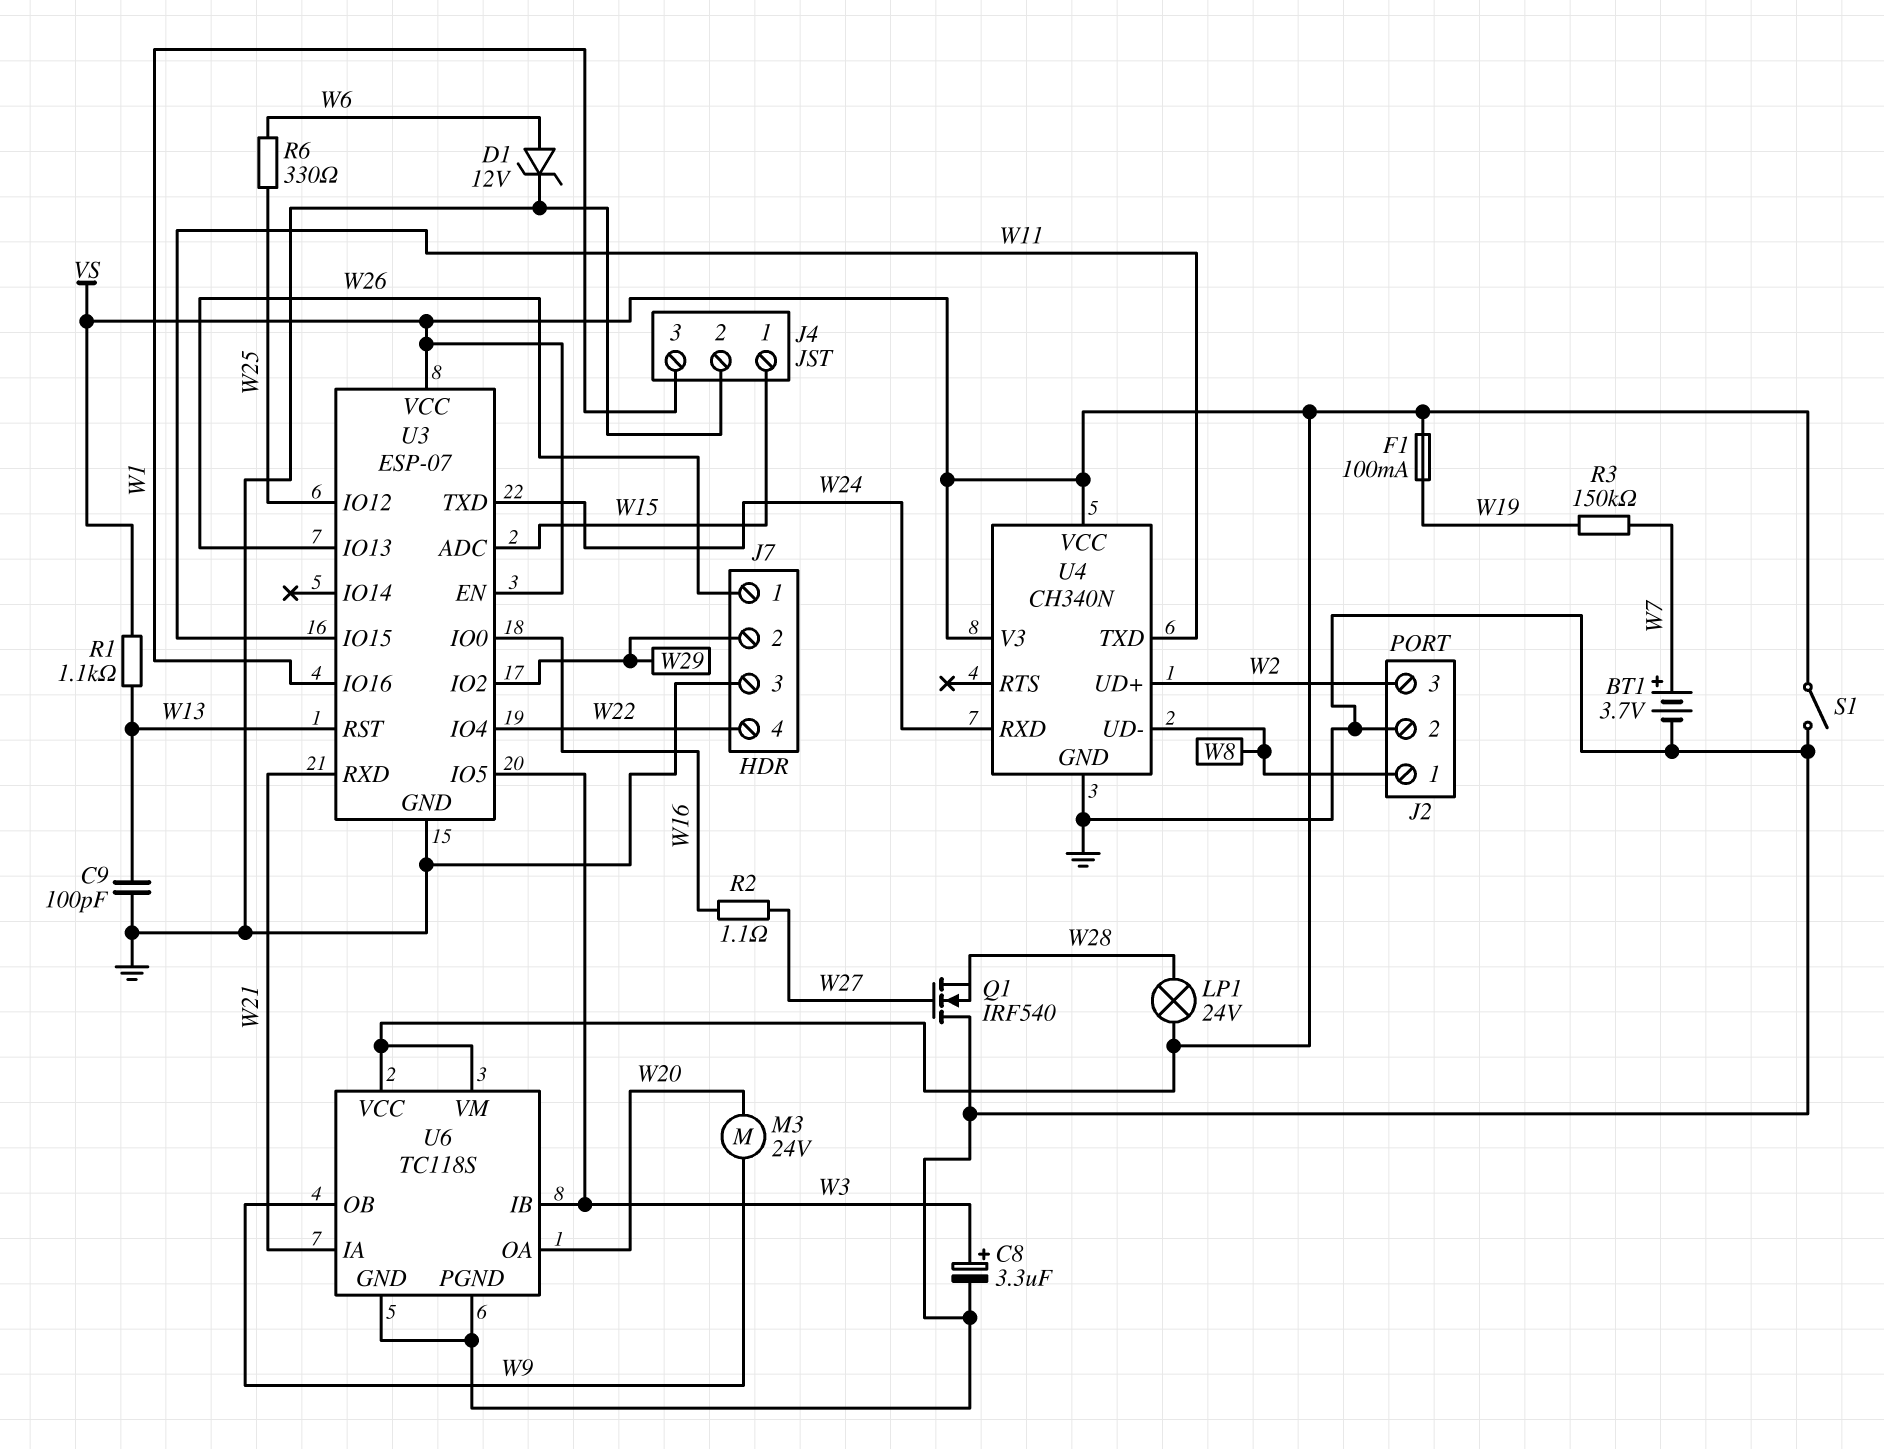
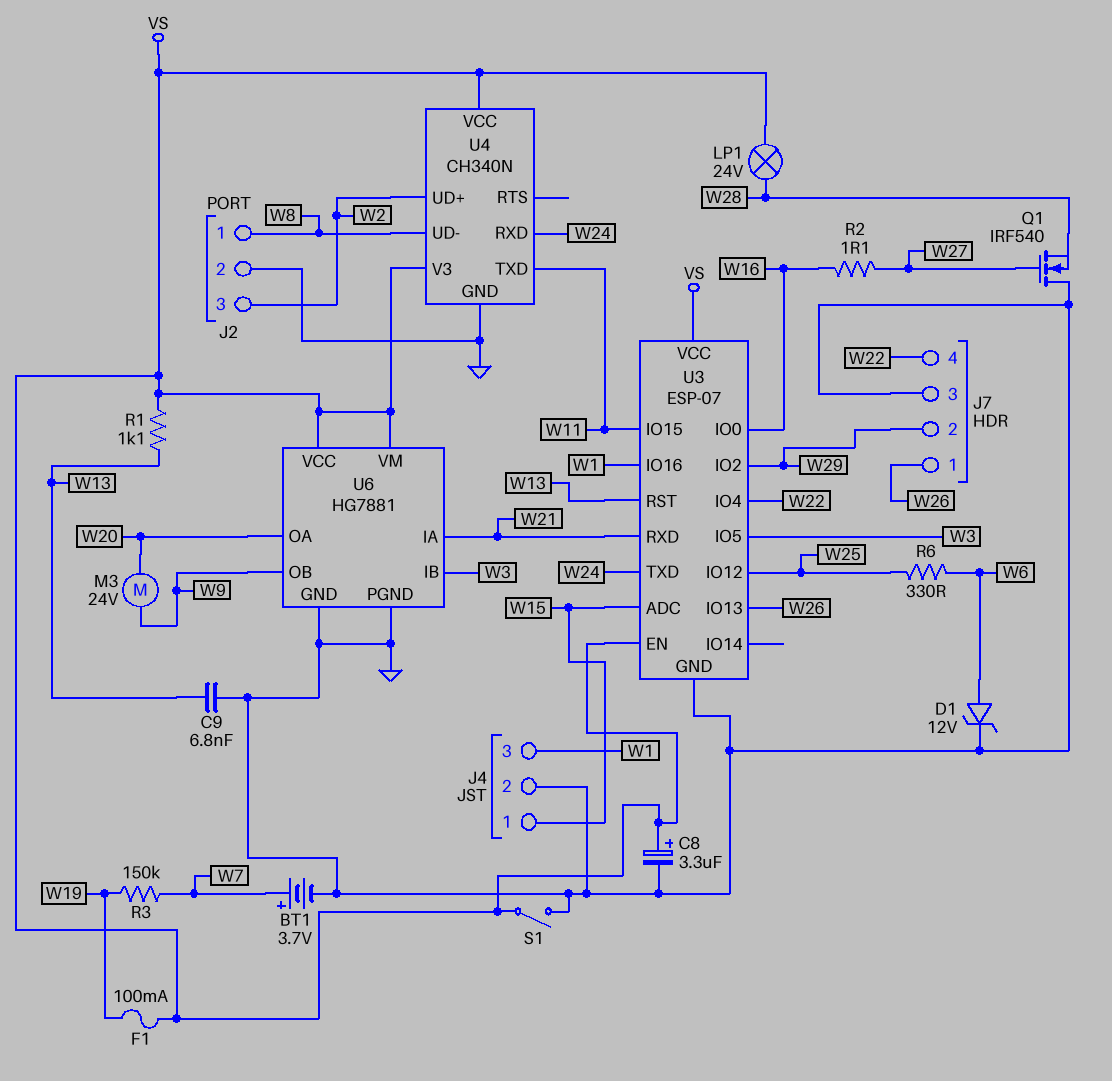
C8: 3.3uF (plus W3, minus GND) -> 3.3uF (plus VS, minus GND)
C9: 100pF (GND, W13) -> 6.8nF (GND, W13)
U6: TC118S -> HG7881

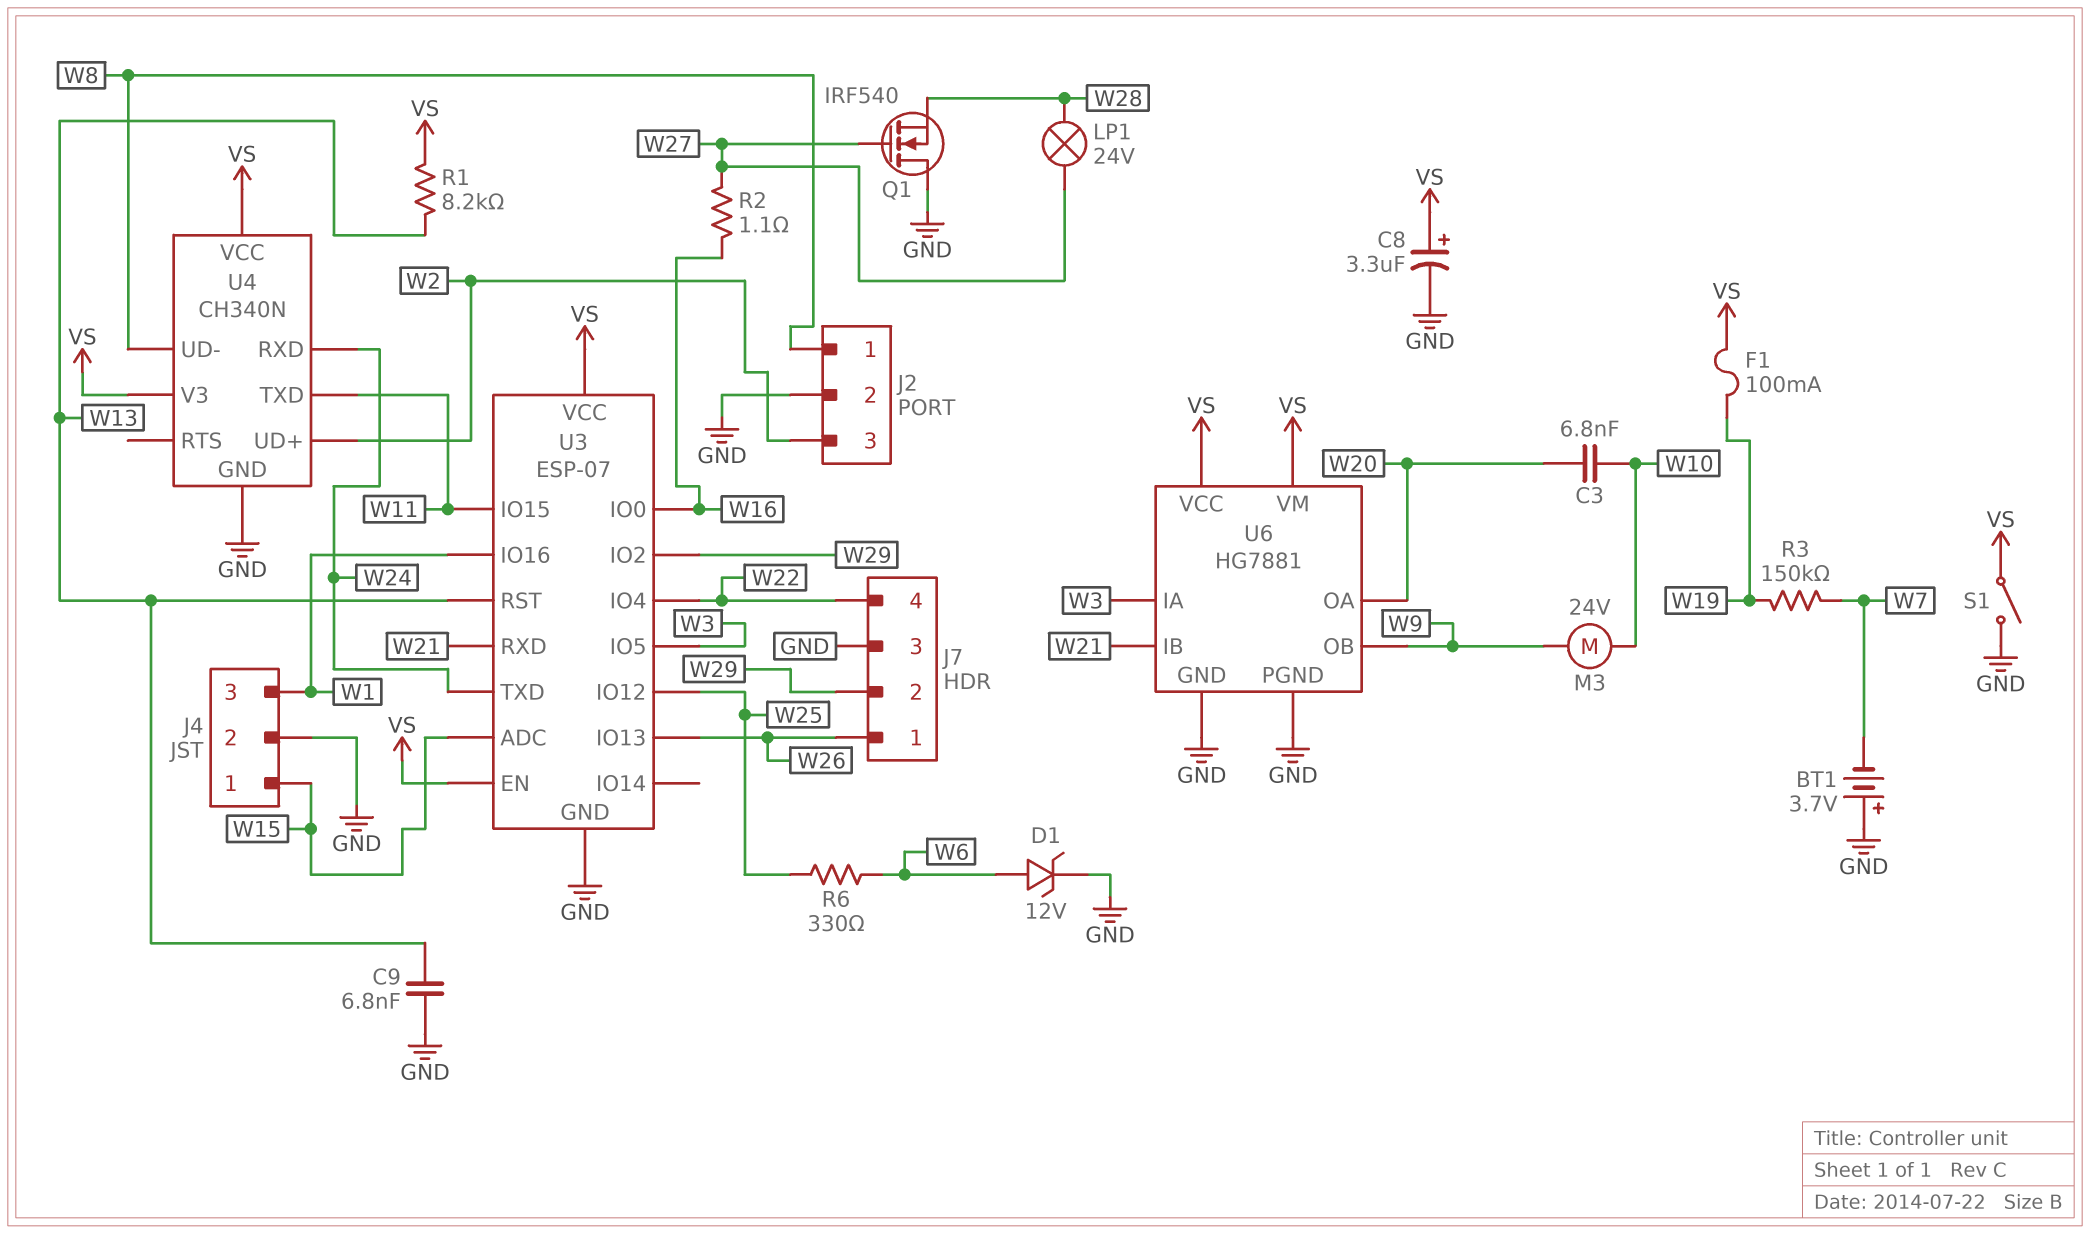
BT1: 3.7V (plus W7, minus GND) -> 3.7V (plus GND, minus W7)
C3: none -> 6.8nF (W10, W20)
LP1: lamp 24V (VS, W28) -> lamp 24V (W27, W28)
M3: motor 24V (W9, W20) -> motor 24V (W9, W10)
R1: 1.1k (VS, W13) -> 8.2k (VS, W13)
U6 pin IA: W21 -> W3
U6 pin IB: W3 -> W21

